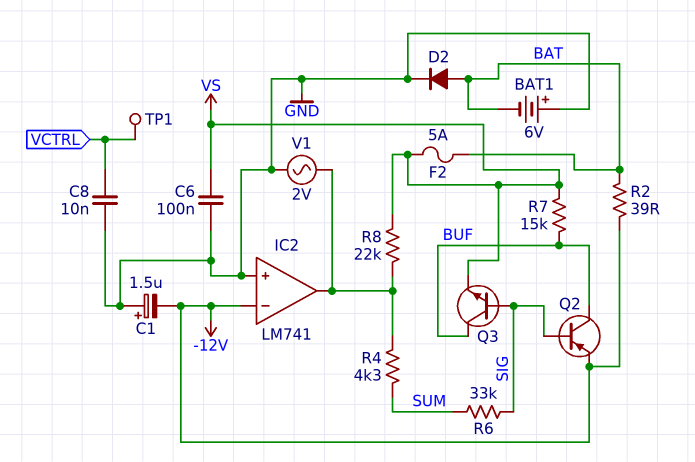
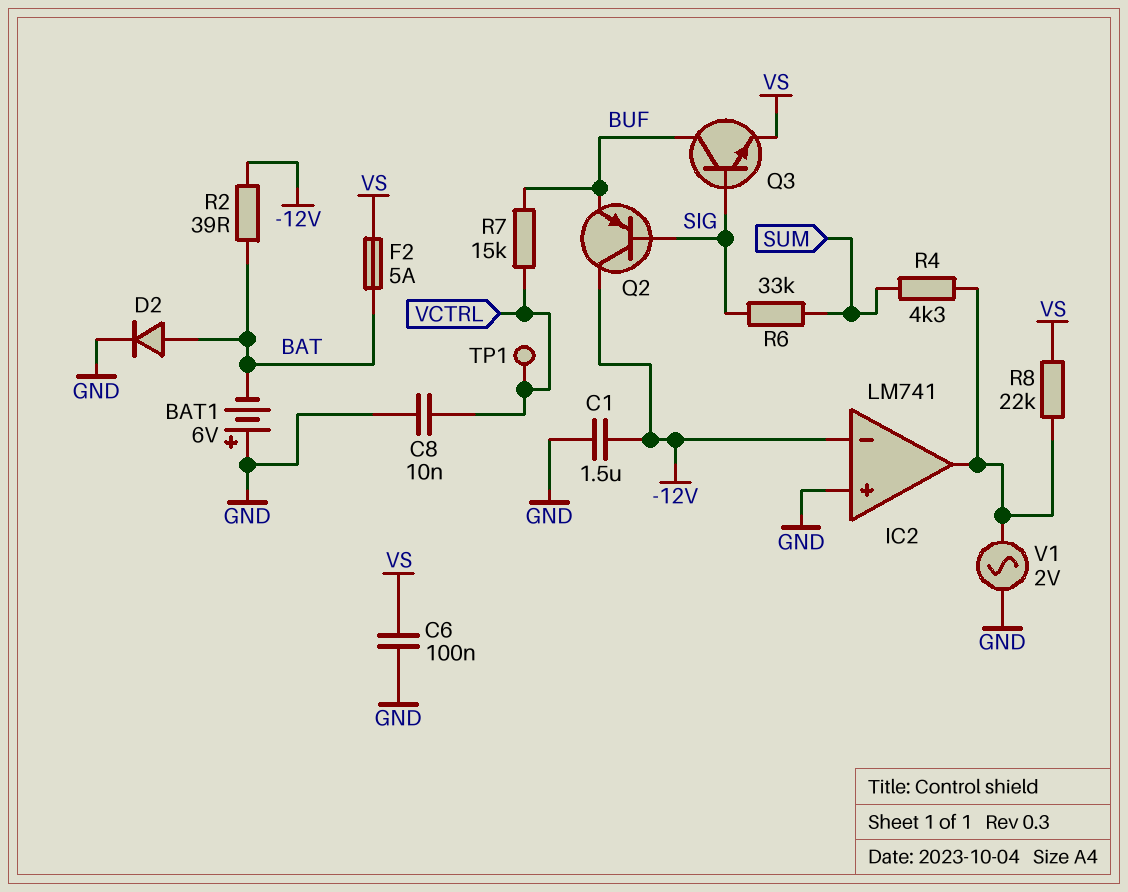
C1: 1.5uF (plus GND, minus -12V) -> 1.5uF (-12V, GND)
Q2: PNP (B SIG, C BUF, E -12V) -> PNP (B SIG, C -12V, E BUF)
R7: 15k (BUF, VS) -> 15k (BUF, VCTRL)

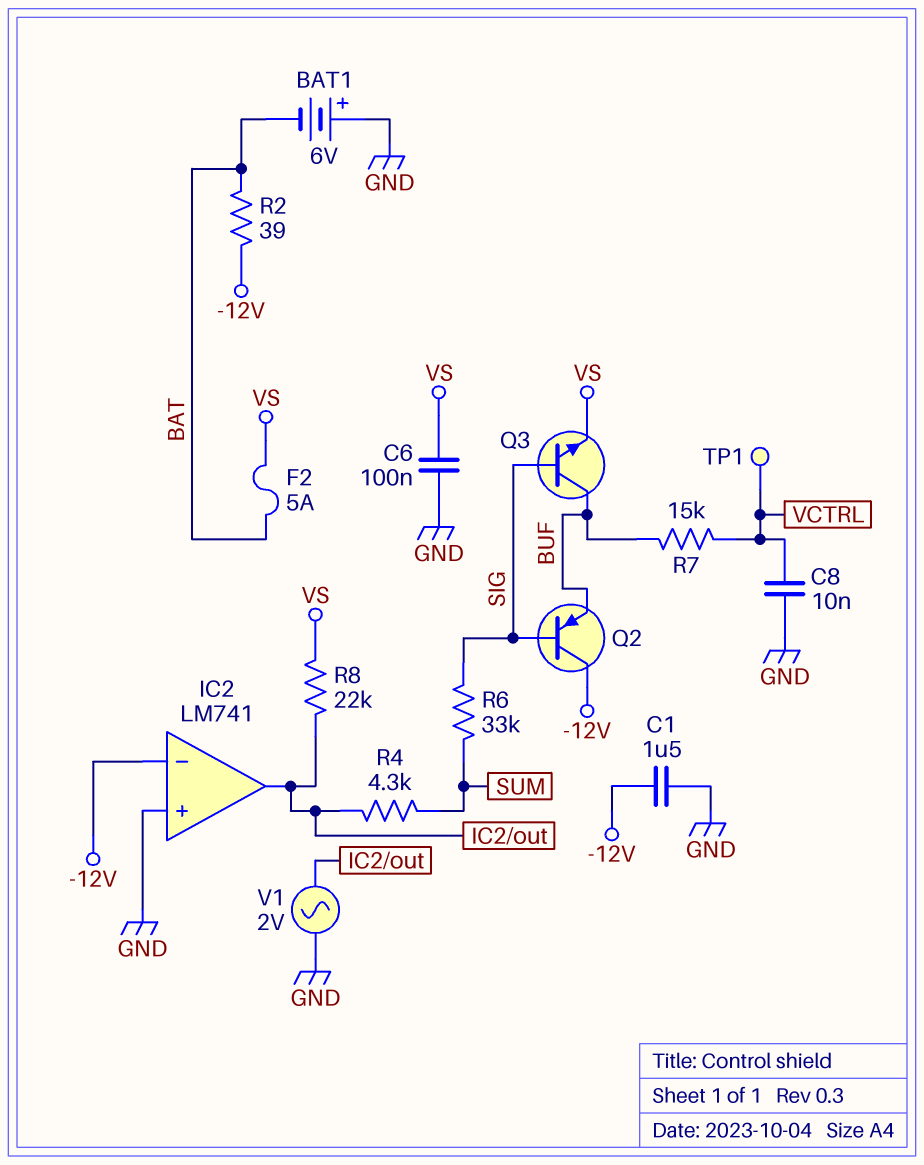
D2: diode (A BAT, K GND) -> none

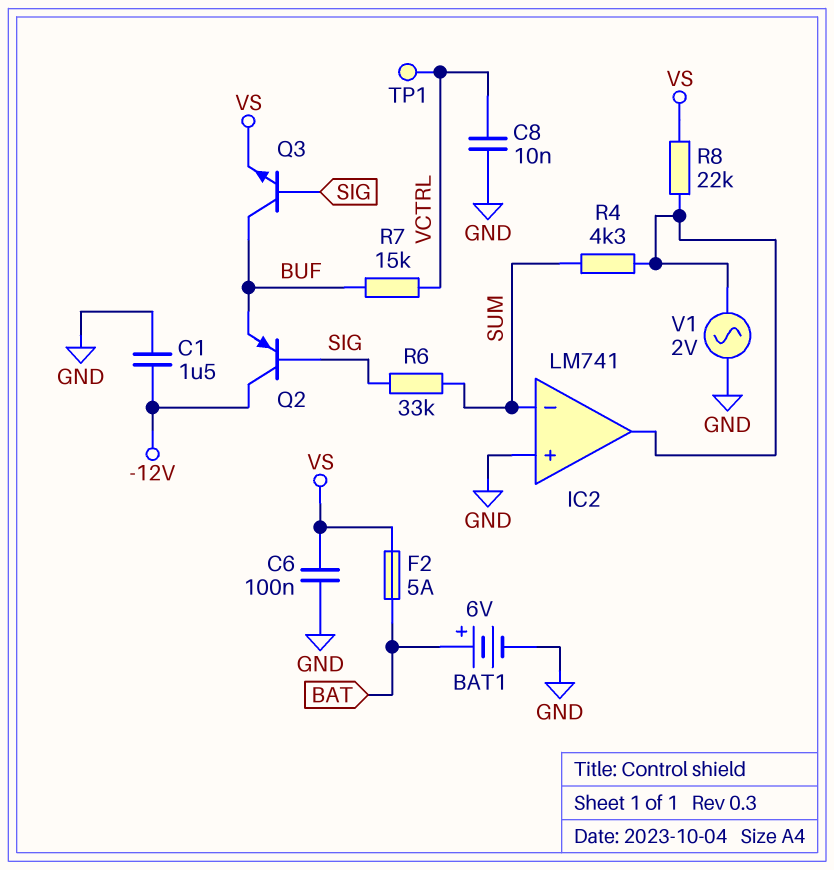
BAT1: 6V (plus GND, minus BAT) -> 6V (plus BAT, minus GND)
IC2 pin in-: -12V -> SUM
R2: 39 (-12V, BAT) -> none

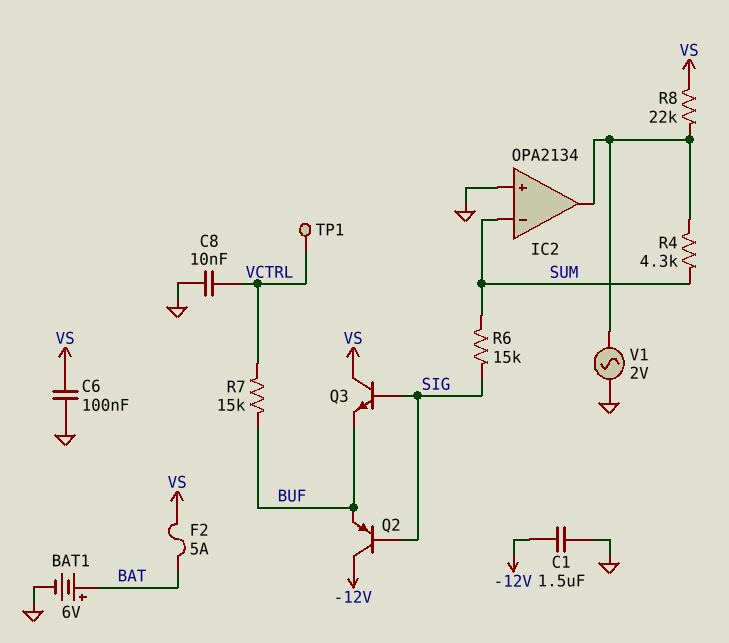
IC2: LM741 -> OPA2134
Q3: NPN (B SIG, C BUF, E VS) -> NPN (B SIG, C VS, E BUF)
R6: 33k (SIG, SUM) -> 15k (SIG, SUM)

